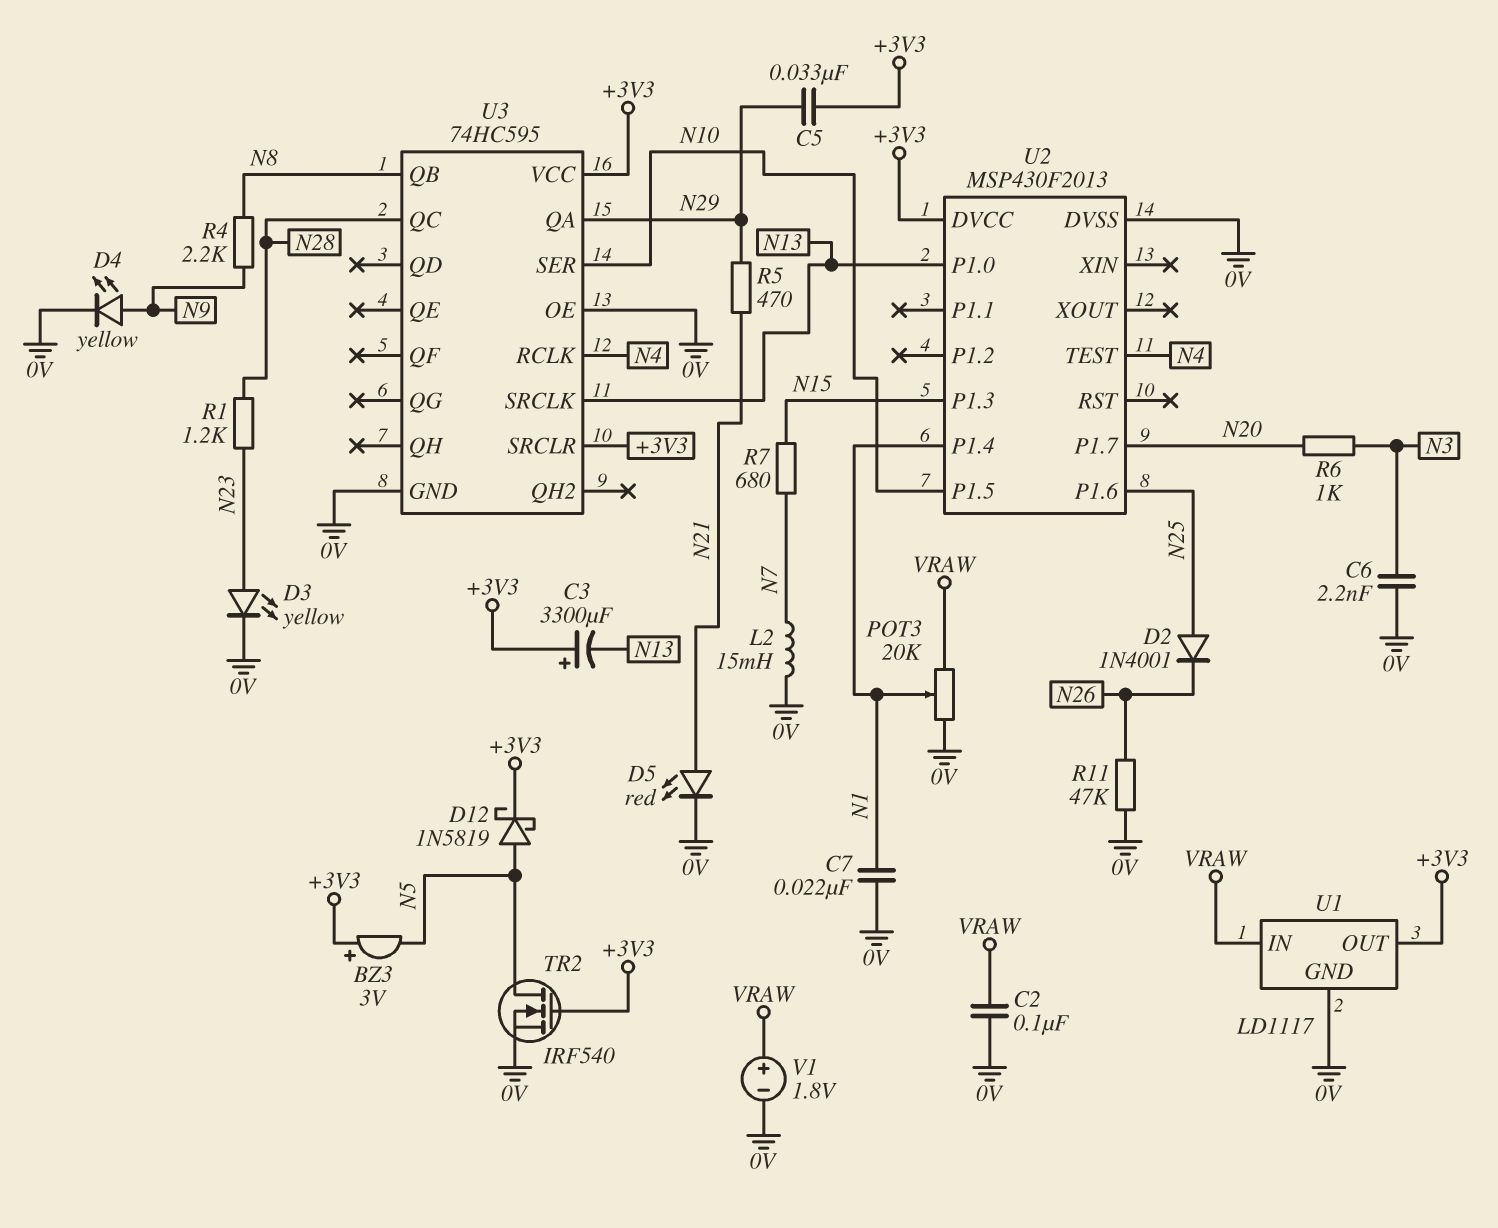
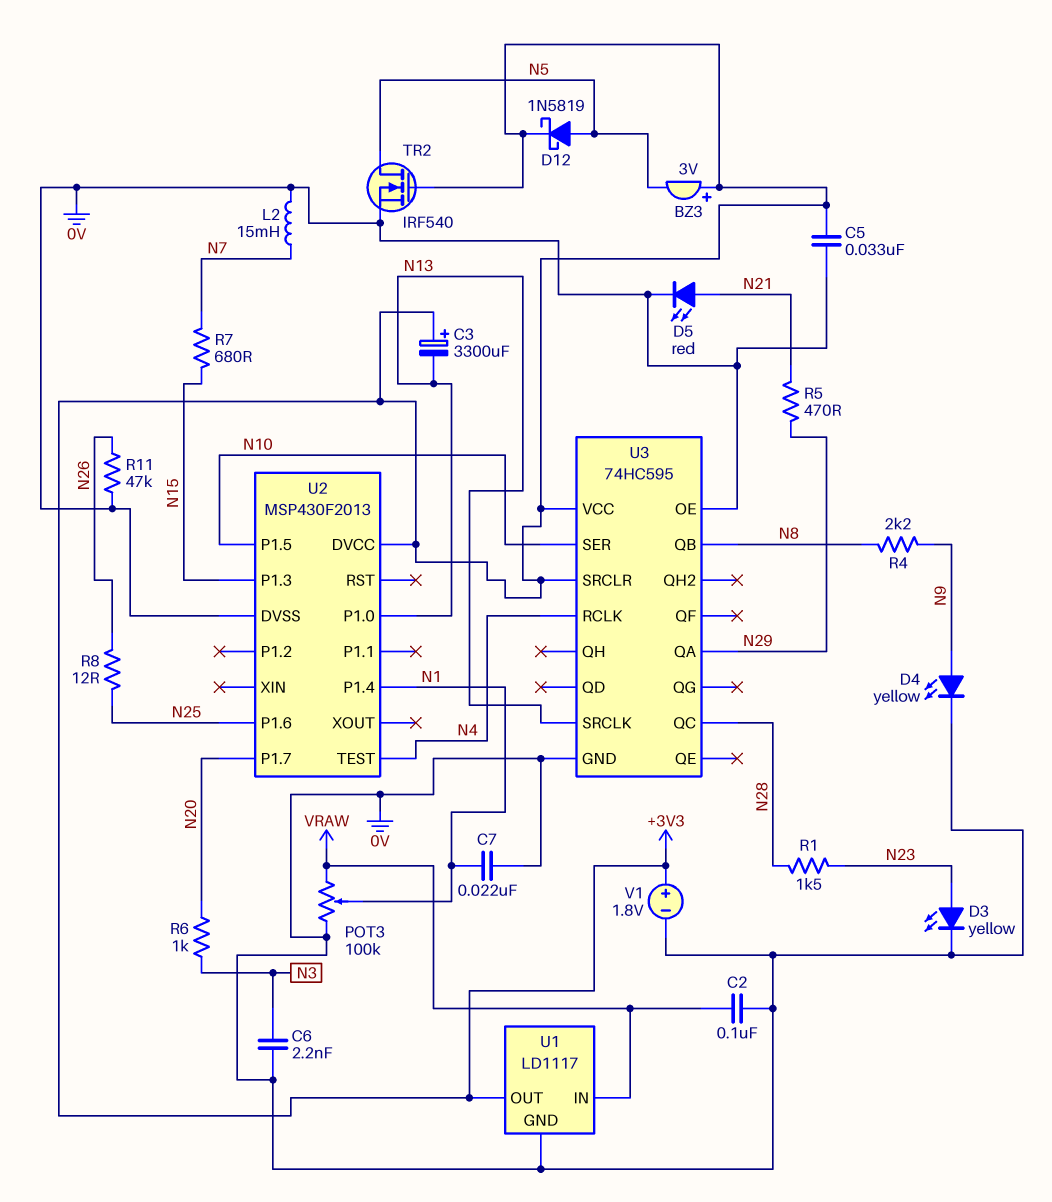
C5: 33nF (+3V3, N29) -> 33nF (+3V3, 0V)
D2: diode 1N4001 (A N25, K N26) -> none
POT3: 20k (0V, VRAW, wiper N1) -> 100k (0V, VRAW, wiper N1)
R1: 1.2k (N23, N28) -> 1.5k (N23, N28)
R8: none -> 12 (N25, N26)
V1: 1.8V (plus VRAW, minus 0V) -> 1.8V (plus +3V3, minus 0V)

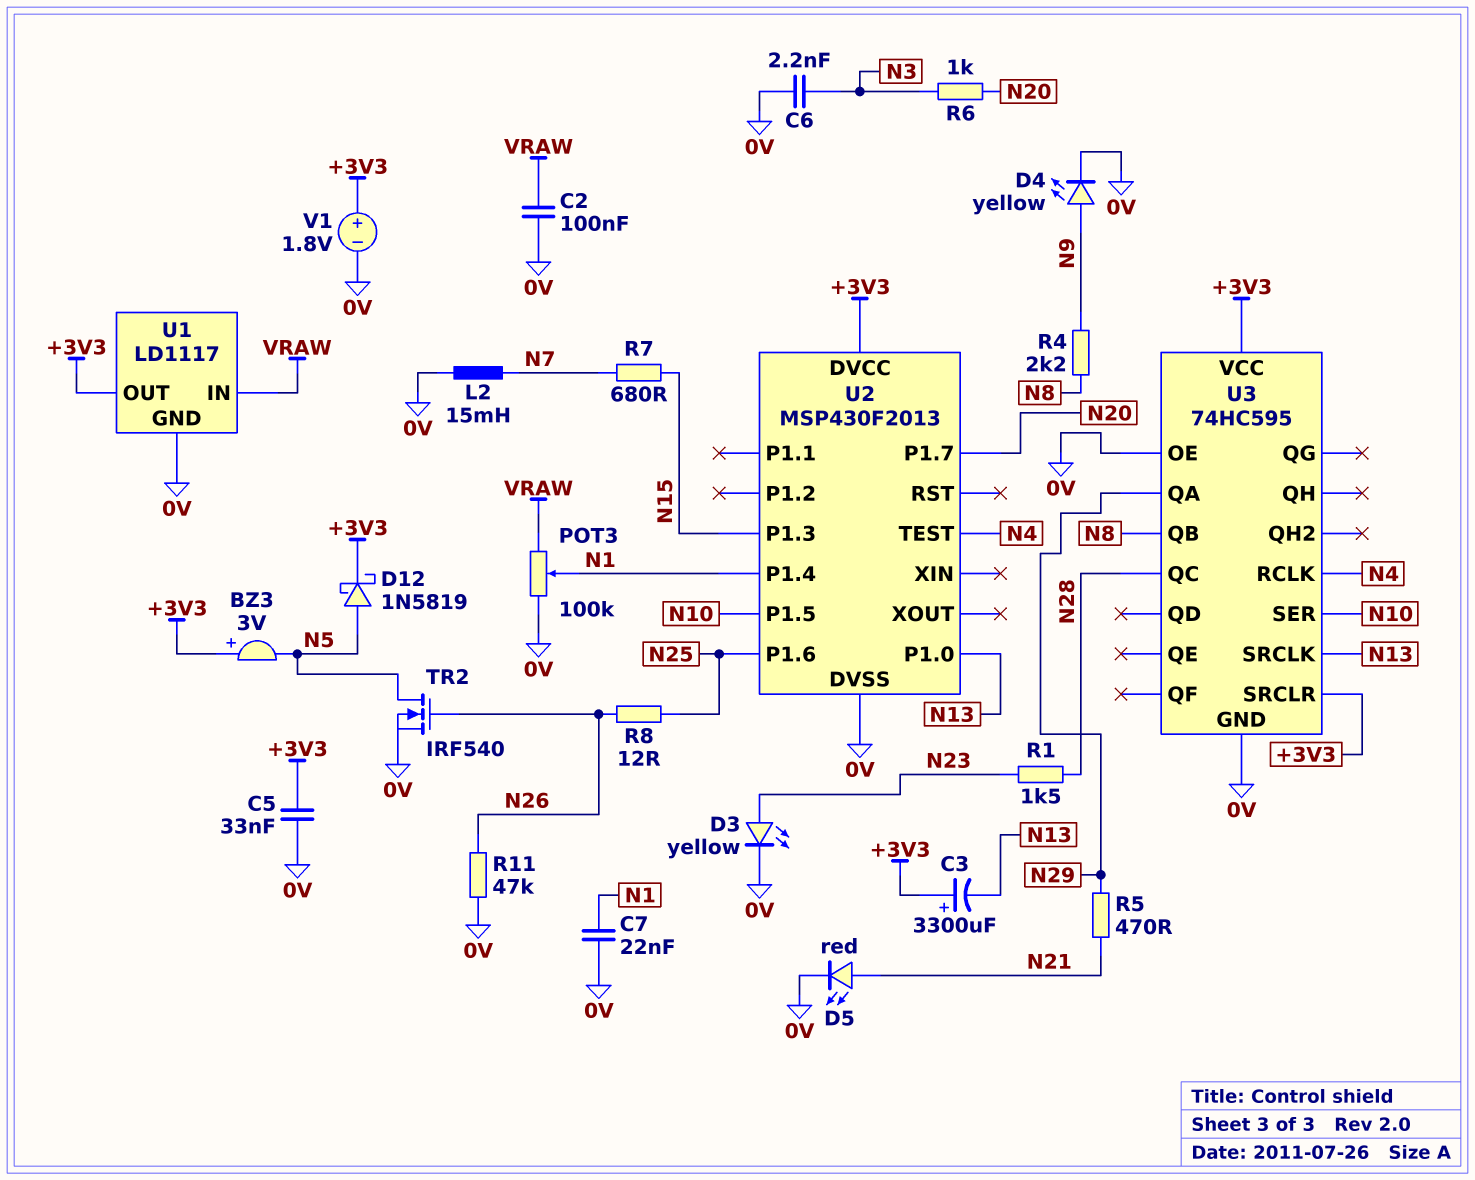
TR2: NMOS IRF540 (G +3V3, D N5, S 0V) -> NMOS IRF540 (G N26, D N5, S 0V)

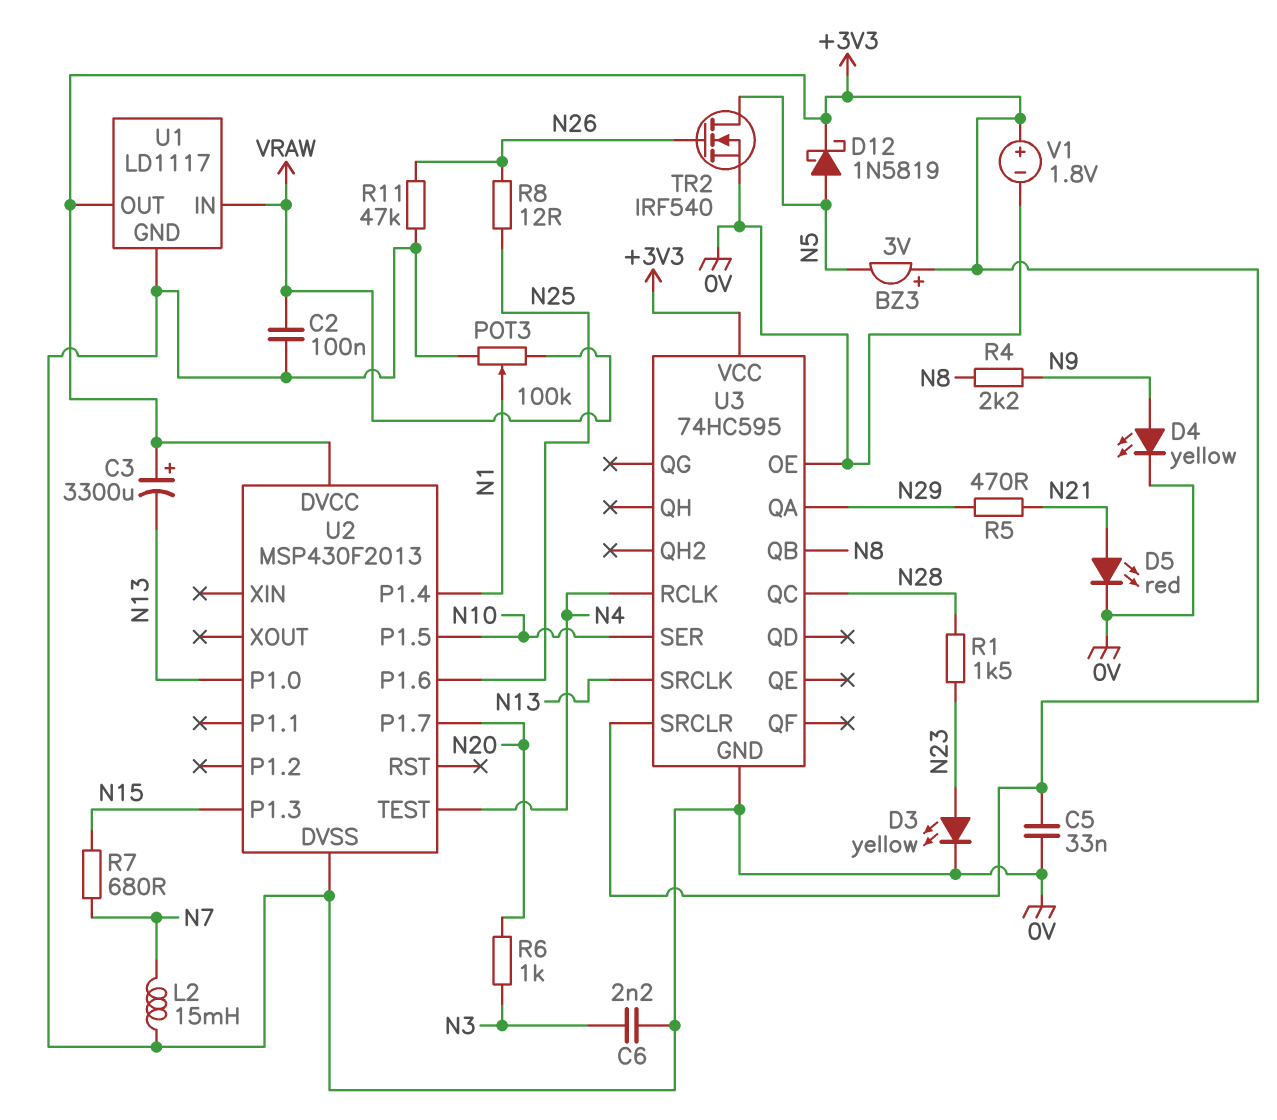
C7: 22nF (0V, N1) -> none

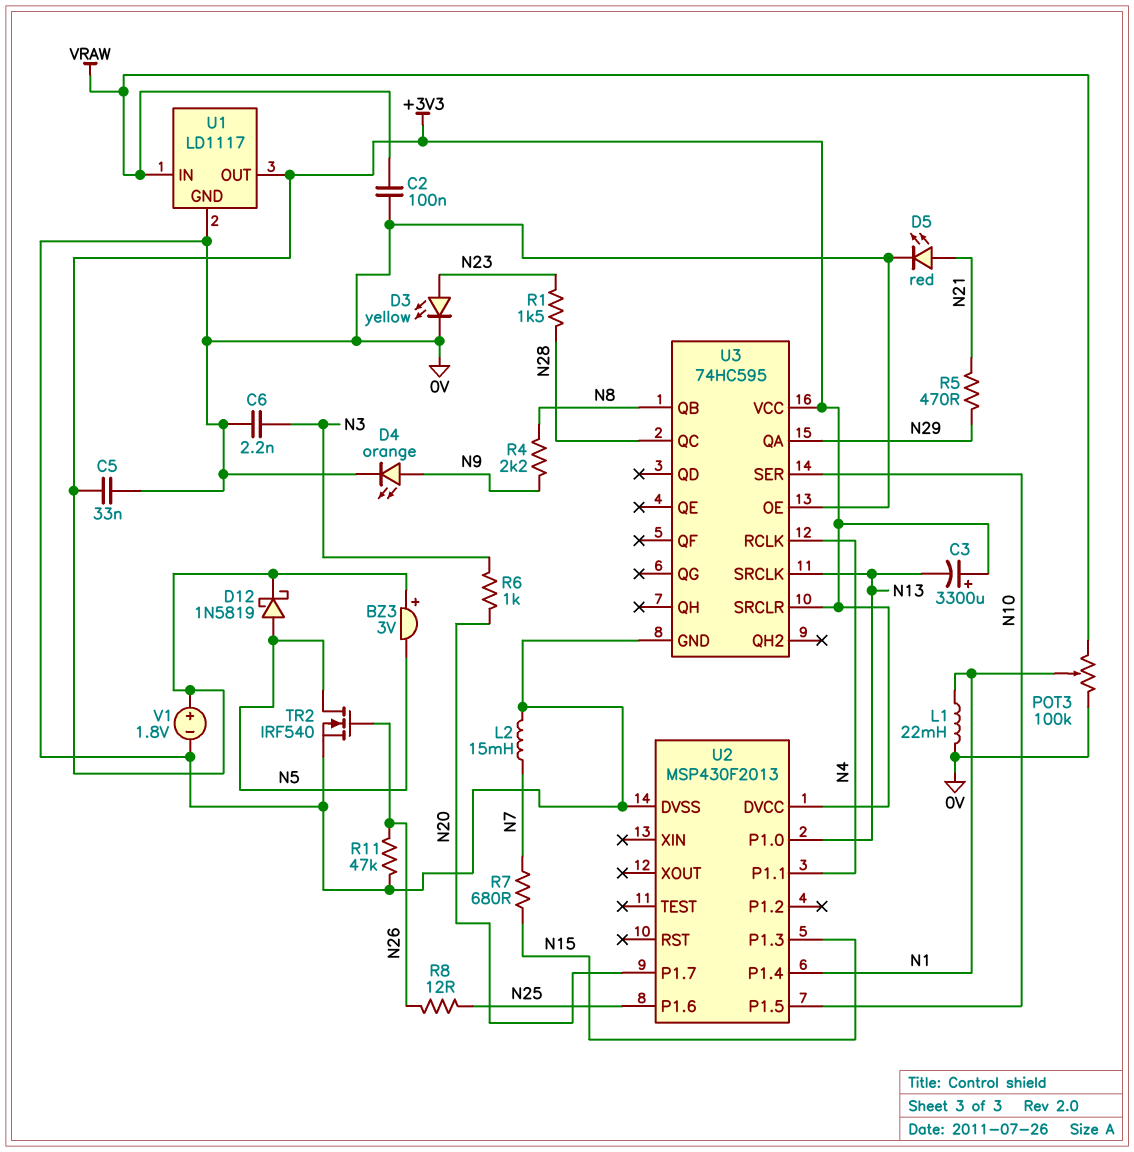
D4: LED yellow (A N9, K 0V) -> LED orange (A N9, K 0V)
L1: none -> 22mH (0V, N1)
U2 pin P1.1: none -> N4
U2 pin TEST: N4 -> none

